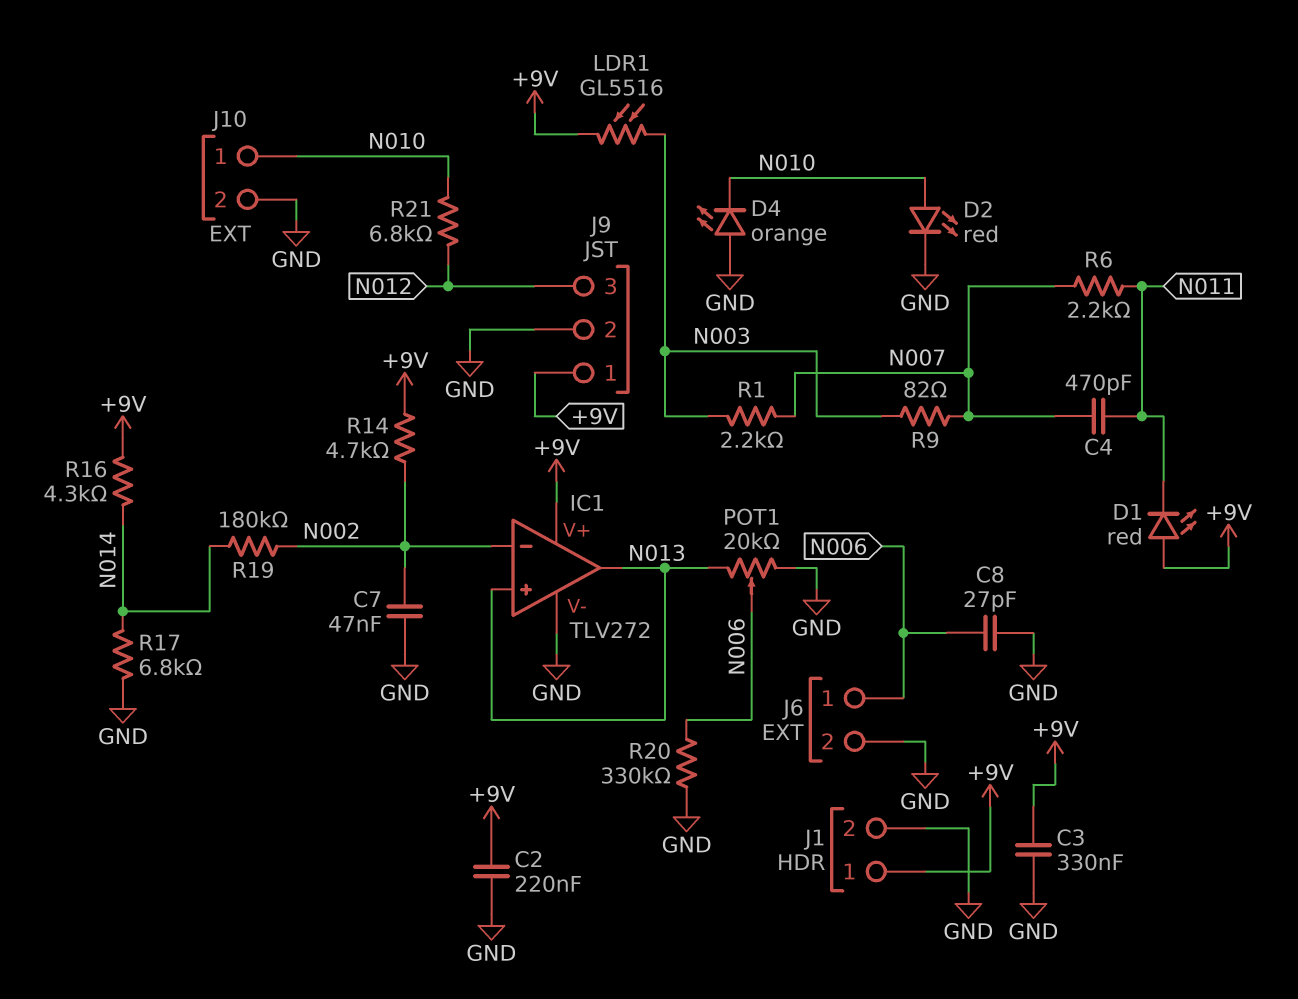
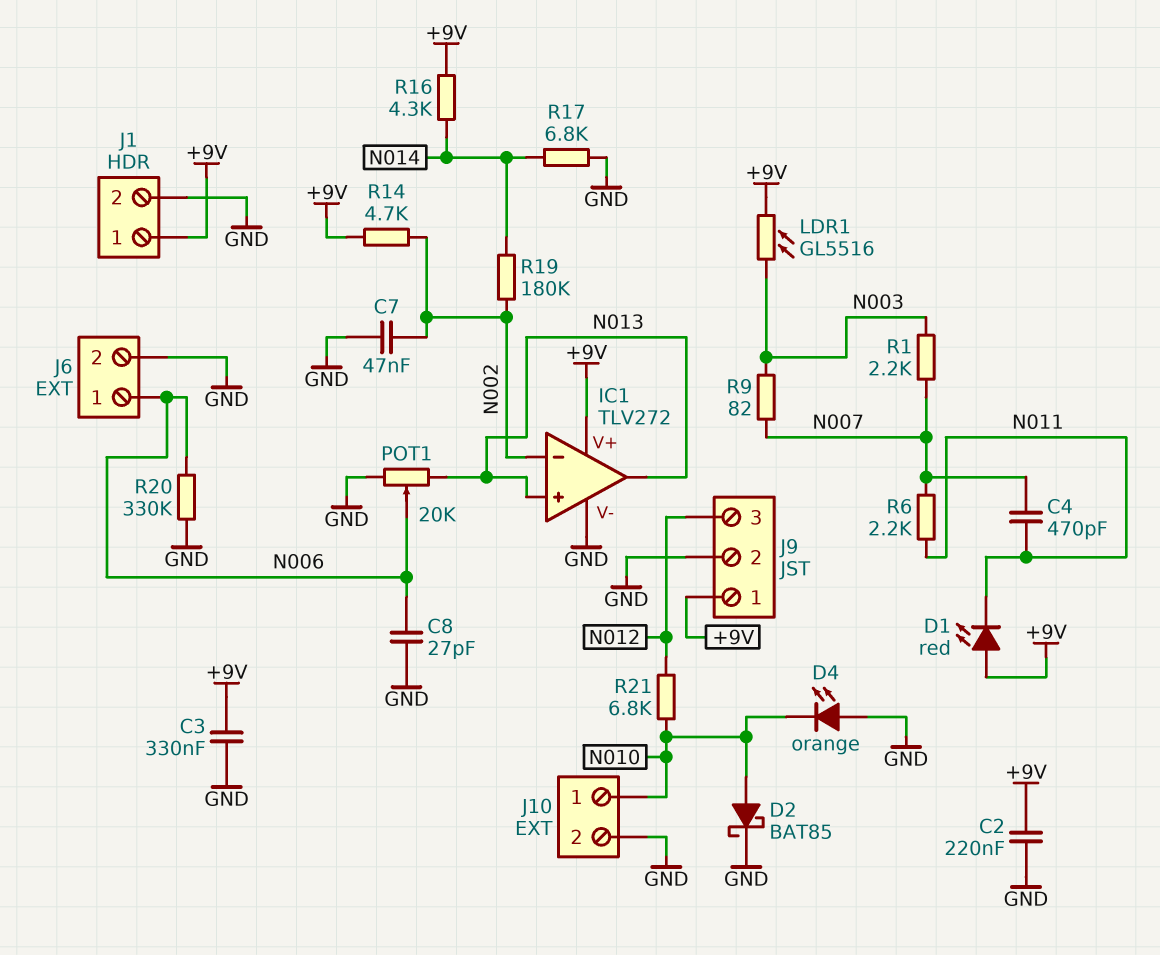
D2: LED red (A N010, K GND) -> schottky BAT85 (A N010, K GND)

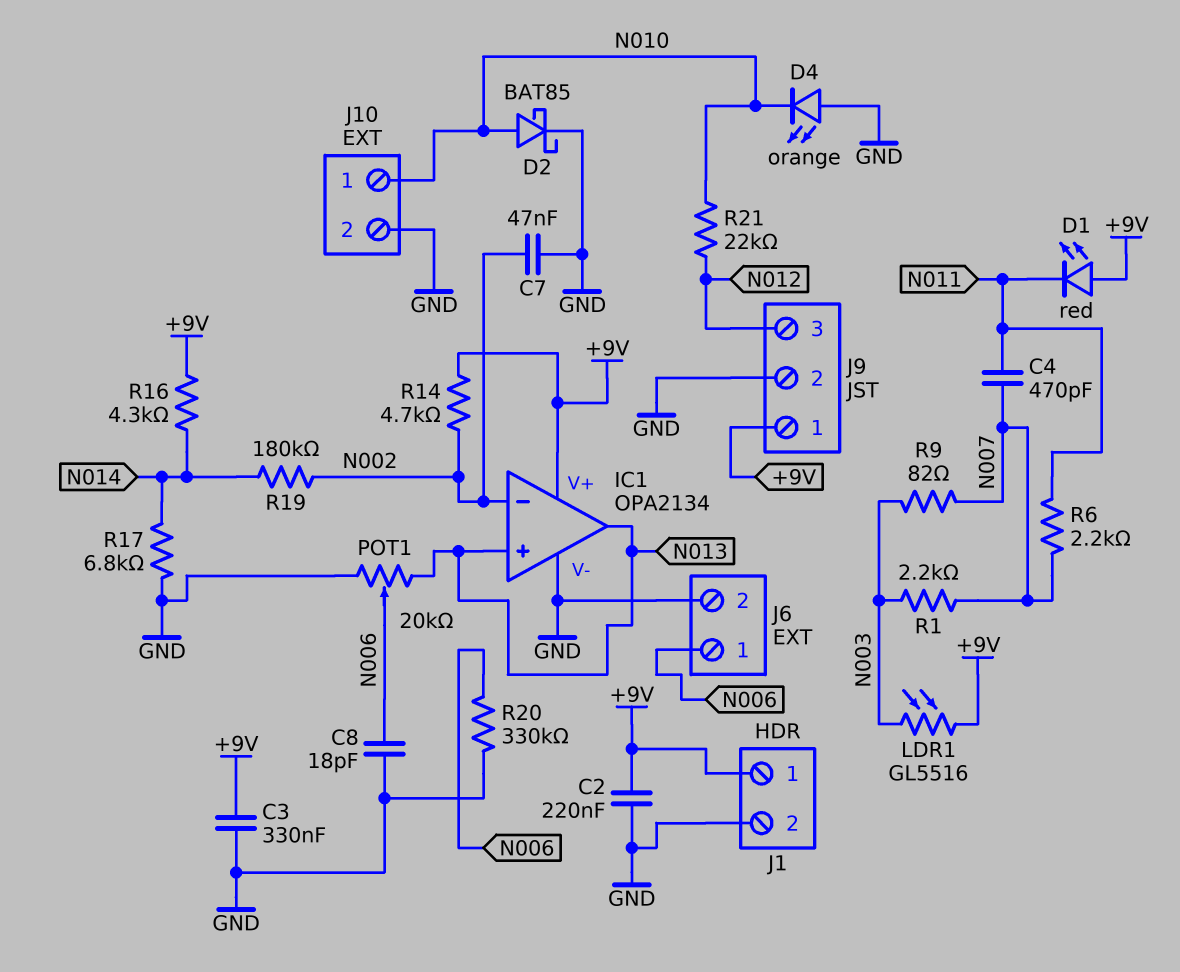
C8: 27pF (GND, N006) -> 18pF (GND, N006)
IC1: TLV272 -> OPA2134
R21: 6.8k (N010, N012) -> 22k (N010, N012)

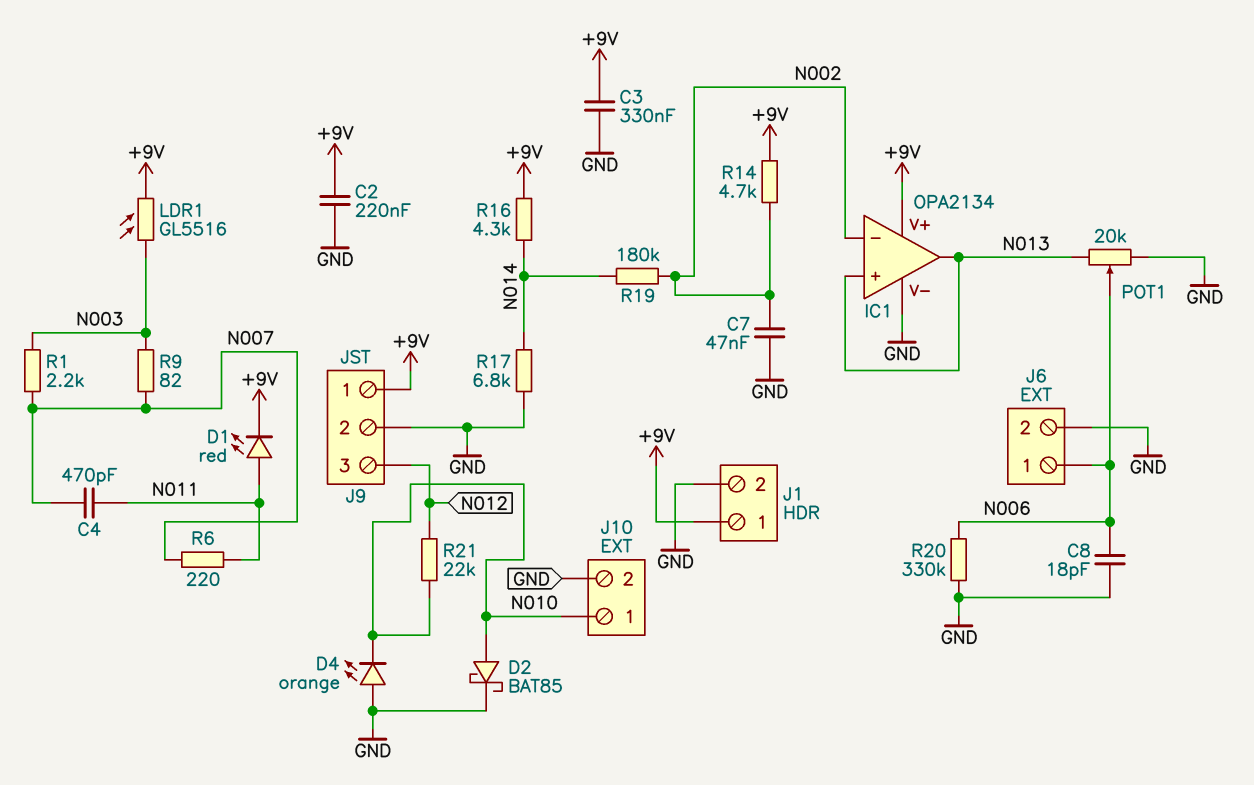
D1: LED red (A +9V, K N011) -> LED red (A N011, K +9V)
R6: 2.2k (N007, N011) -> 220 (N007, N011)

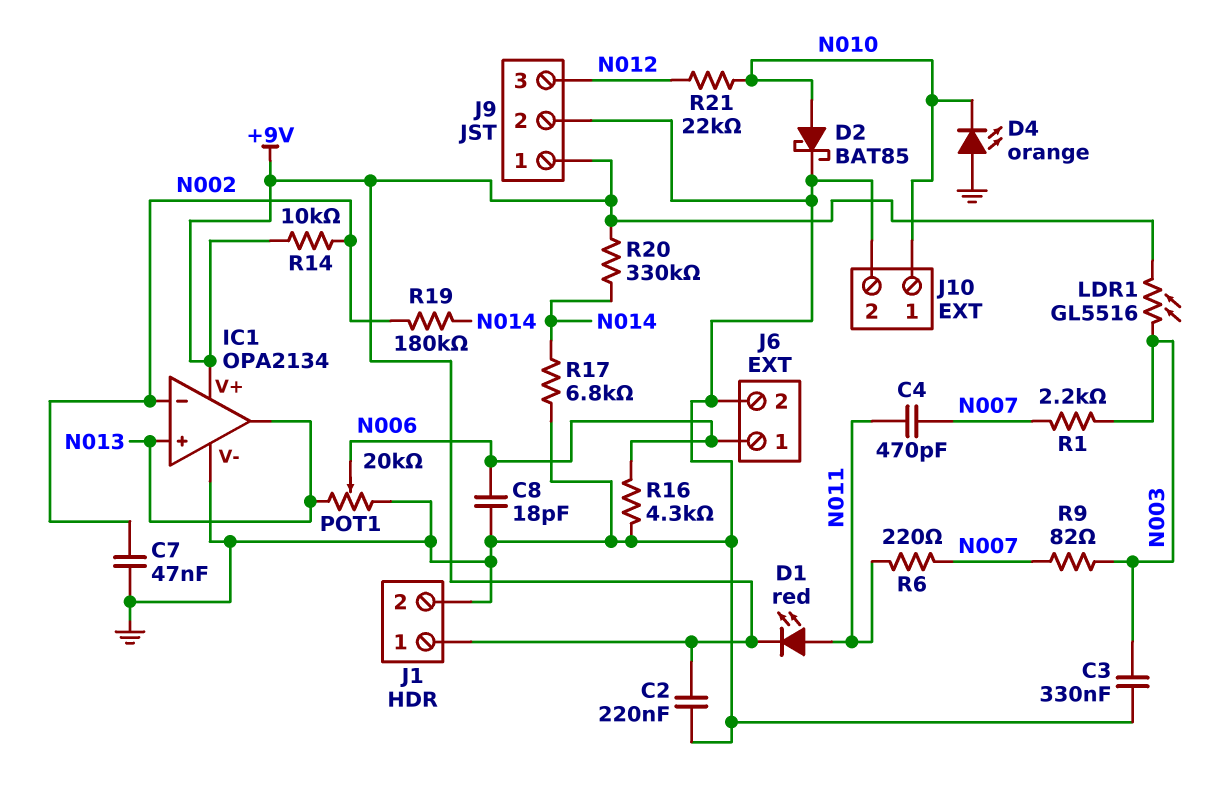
C3: 330nF (+9V, GND) -> 330nF (GND, N003)
R14: 4.7k (+9V, N002) -> 10k (+9V, N002)
R16: 4.3k (+9V, N014) -> 4.3k (GND, N006)
R20: 330k (GND, N006) -> 330k (+9V, N014)

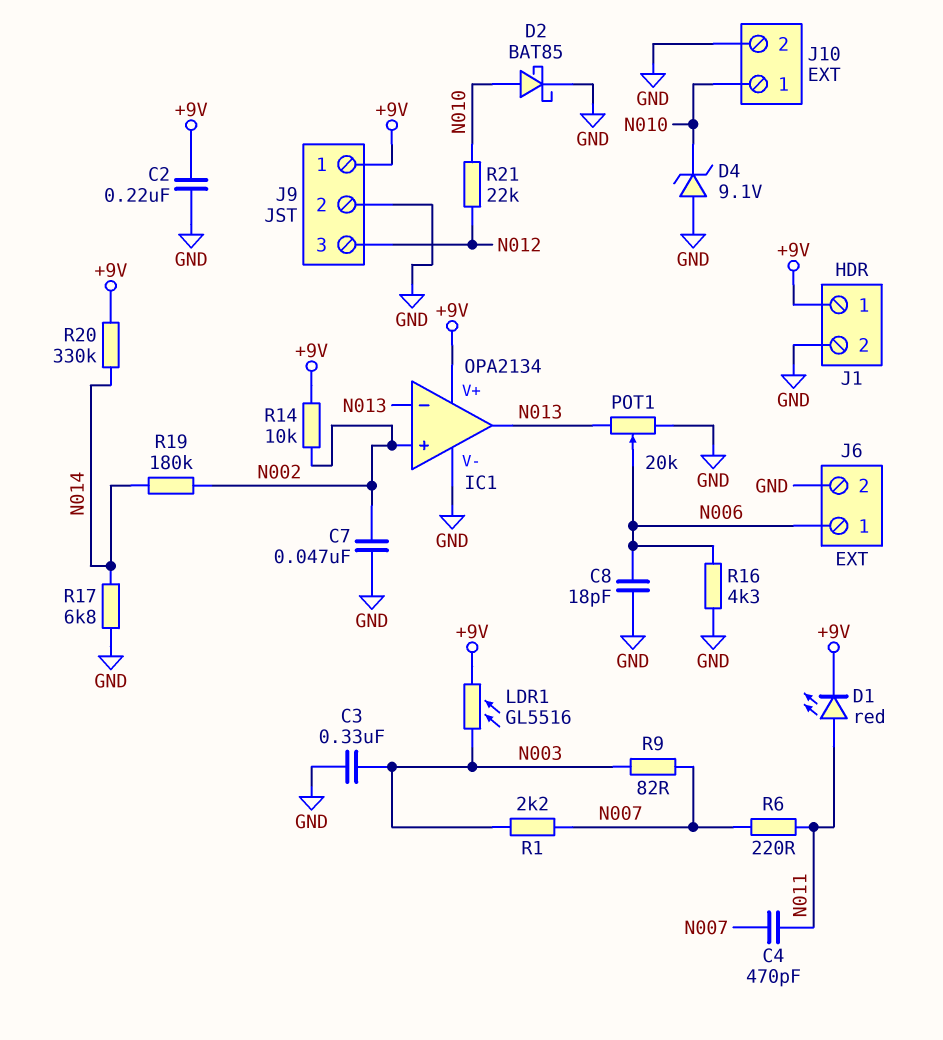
D4: LED orange (A GND, K N010) -> zener 9.1V (A GND, K N010)
IC1 pin in+: N013 -> N002
IC1 pin in-: N002 -> N013

